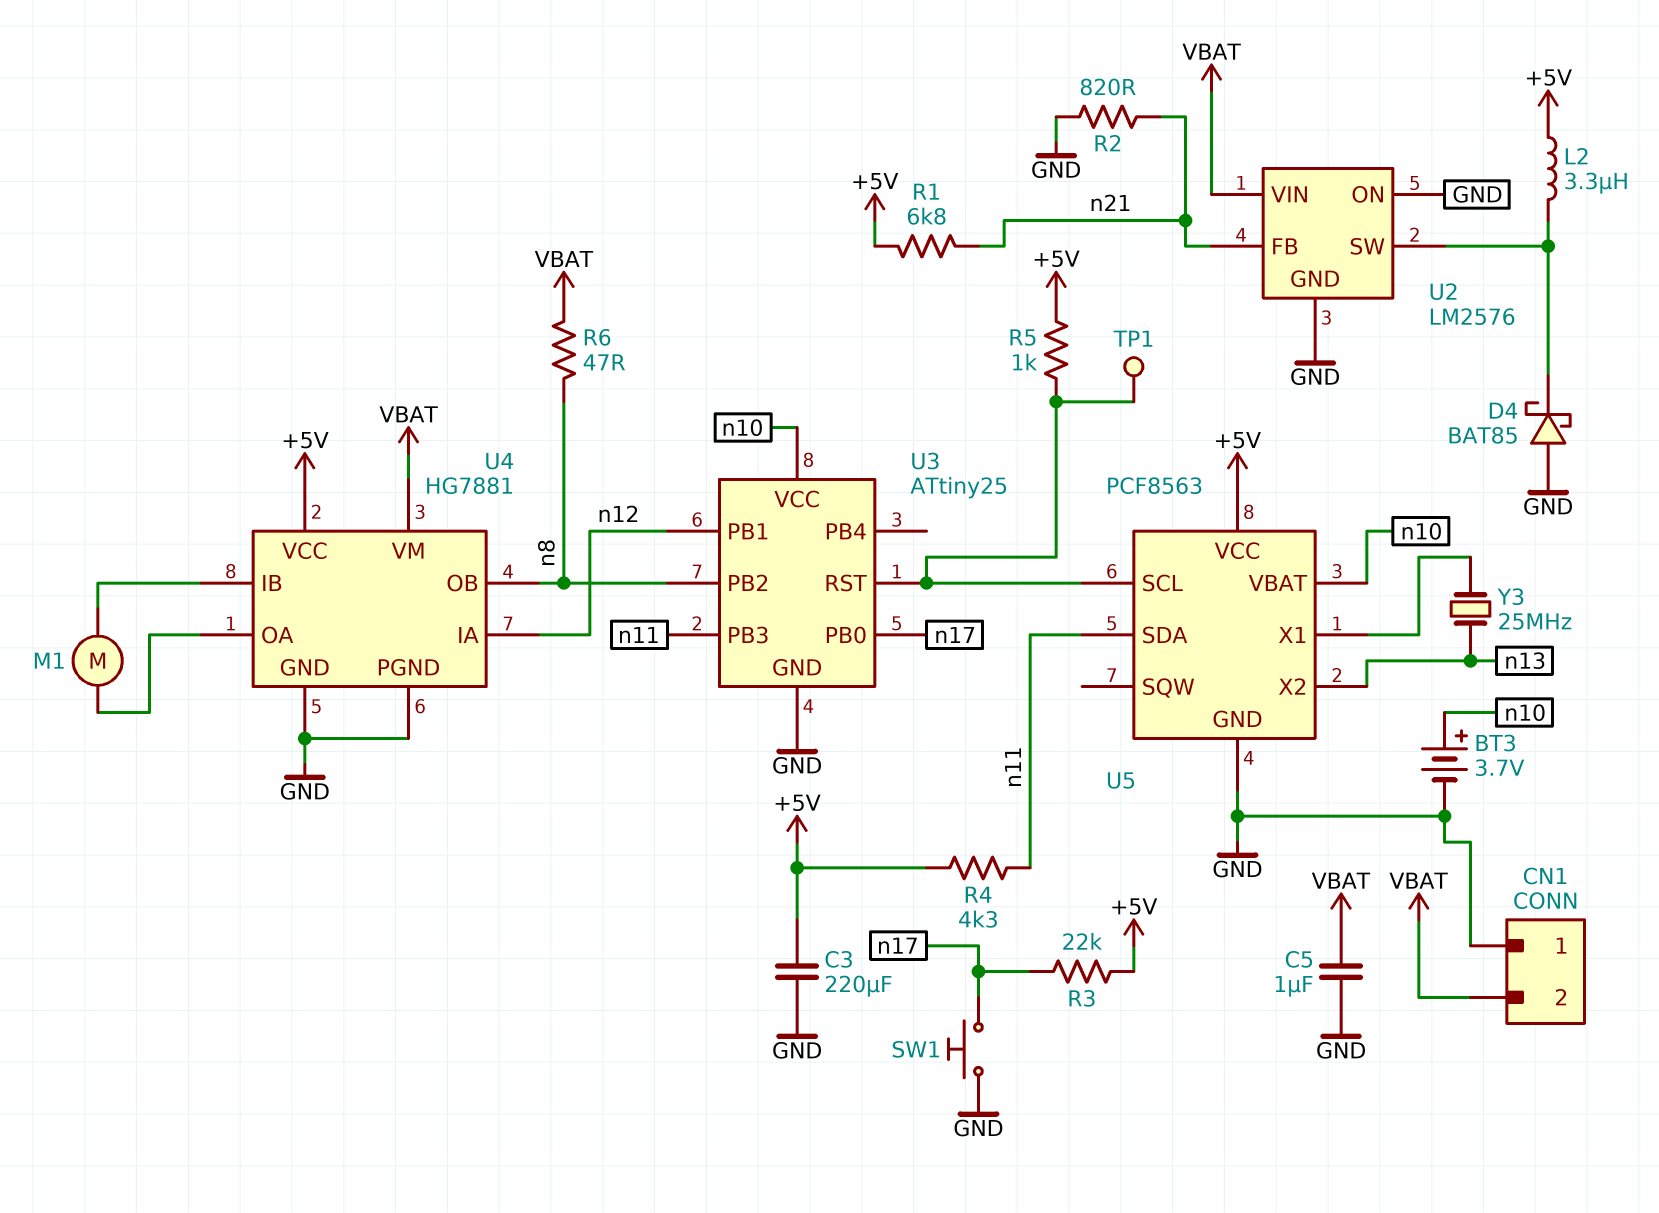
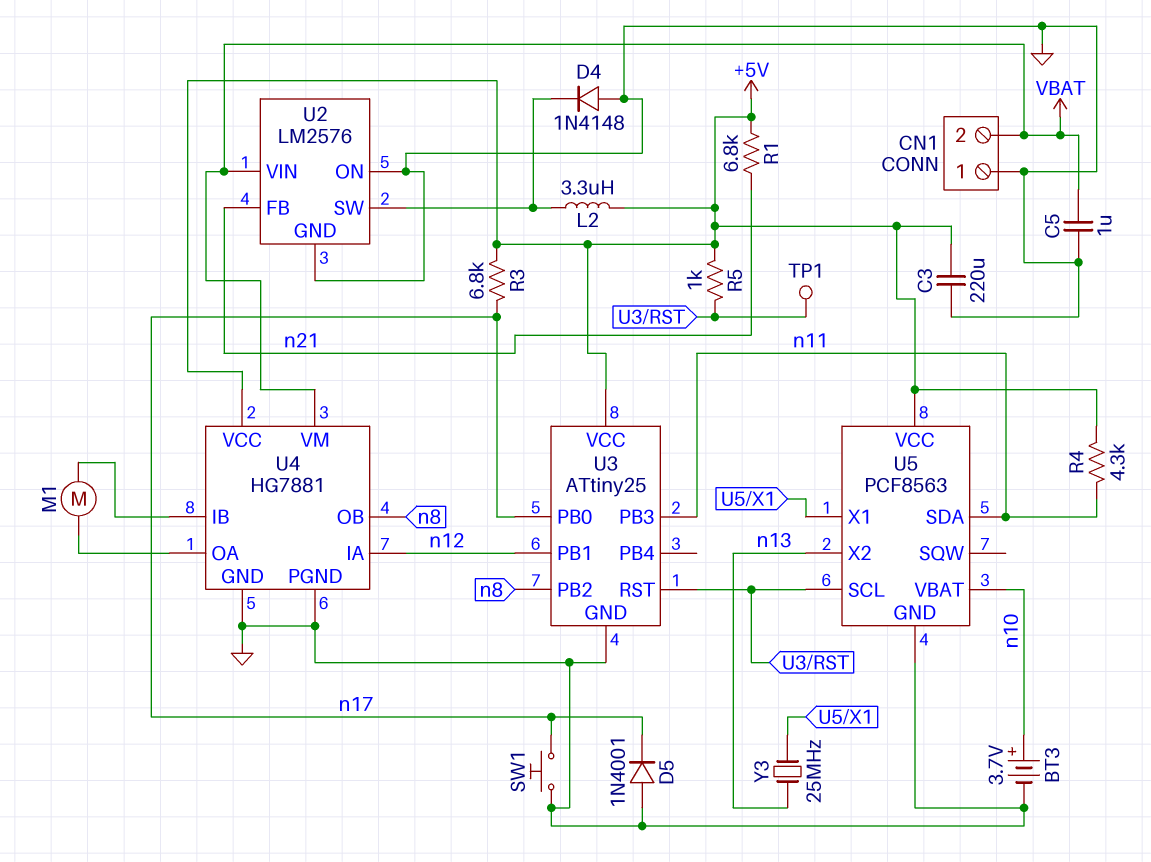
D4: schottky BAT85 (A GND, K U2/SW) -> diode 1N4148 (A GND, K U2/SW)
D5: none -> diode 1N4001 (A GND, K n17)
R2: 820 (GND, n21) -> none
R3: 22k (+5V, n17) -> 6.8k (+5V, n17)
R6: 47 (VBAT, n8) -> none
U3 pin VCC: n10 -> +5V

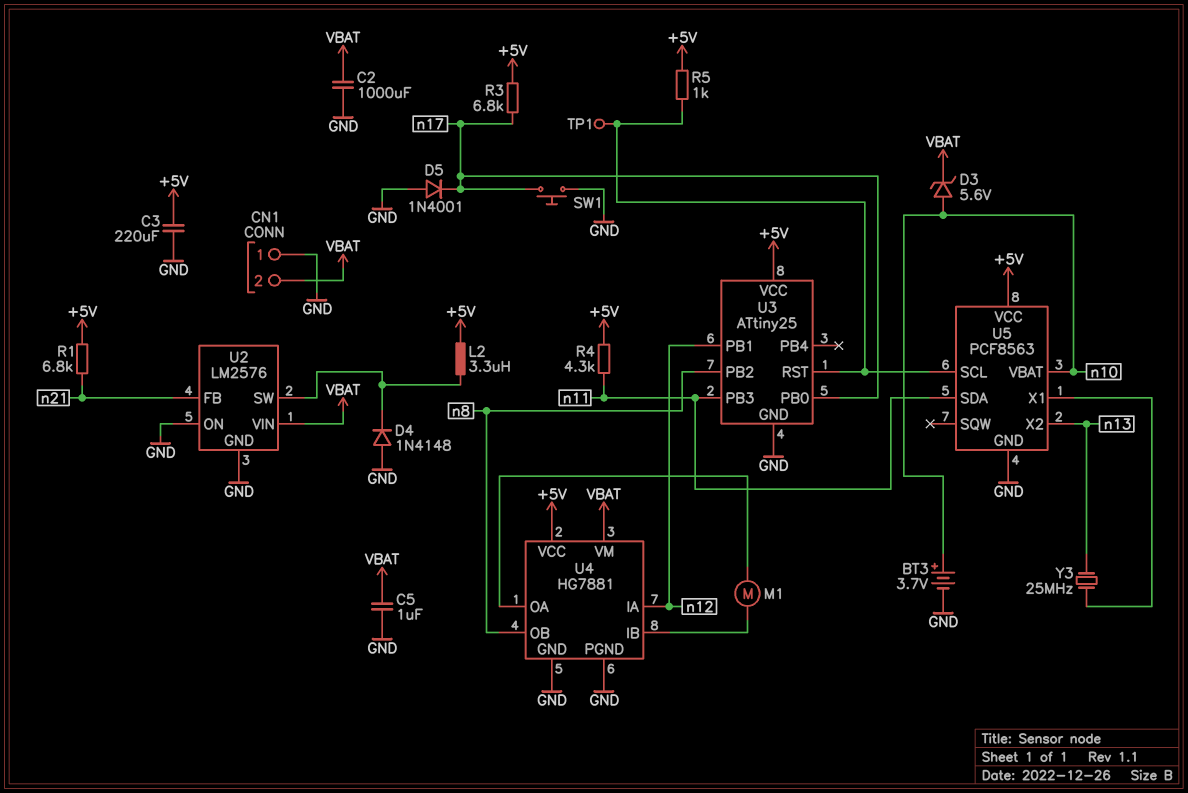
C2: none -> 1000uF (GND, VBAT)
D3: none -> zener 5.6V (A n10, K VBAT)

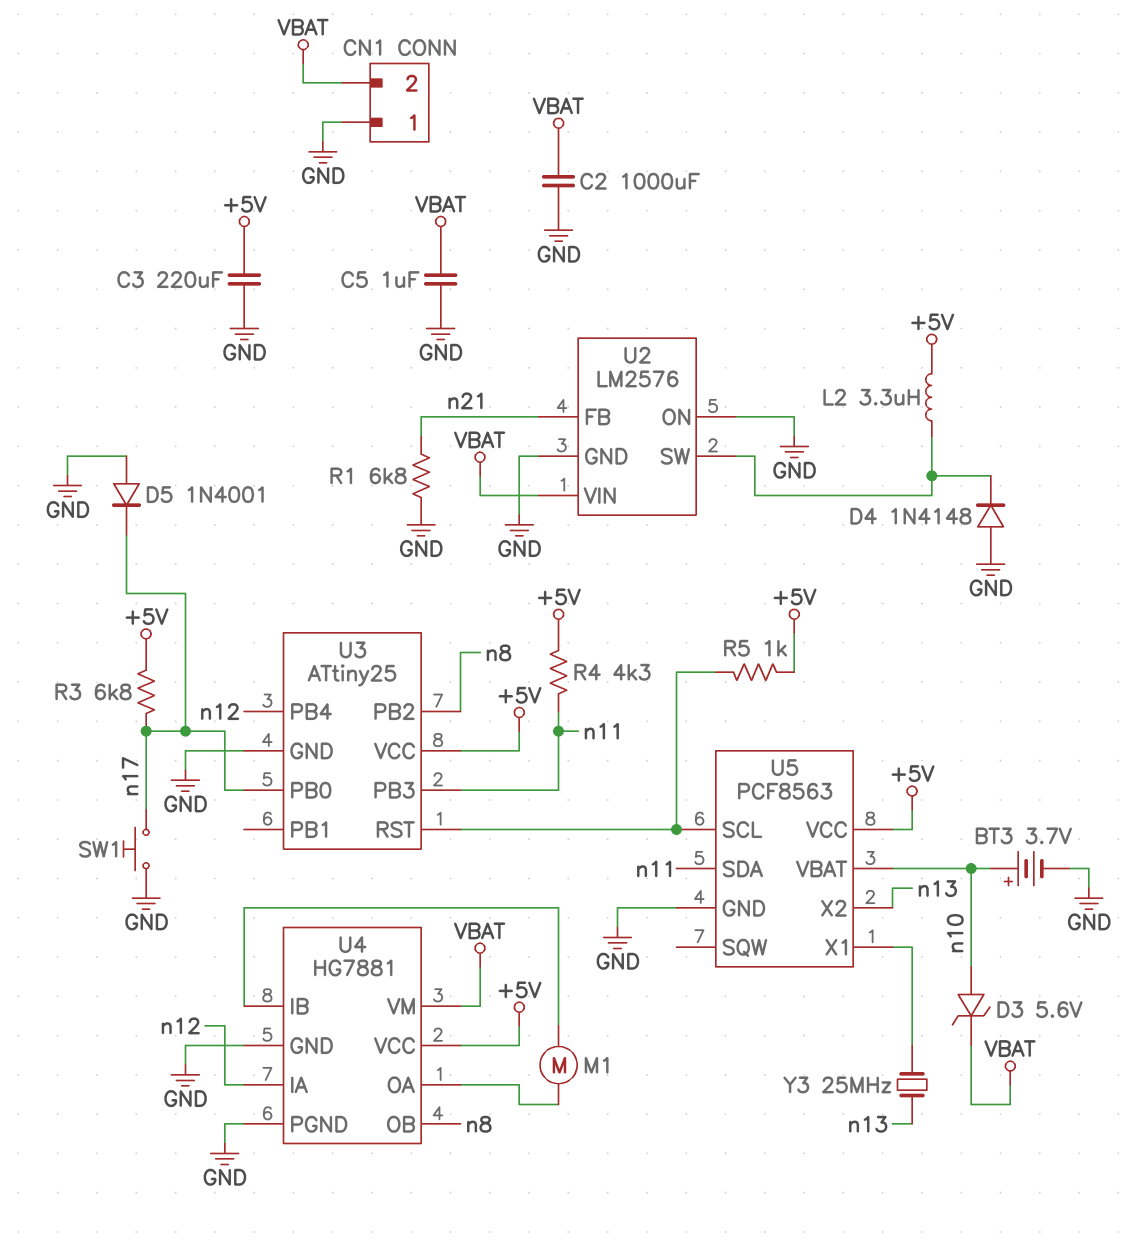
R1: 6.8k (+5V, n21) -> 6.8k (GND, n21)
TP1: test point (U3/RST) -> none
U3 pin PB1: n12 -> none
U3 pin PB4: none -> n12

